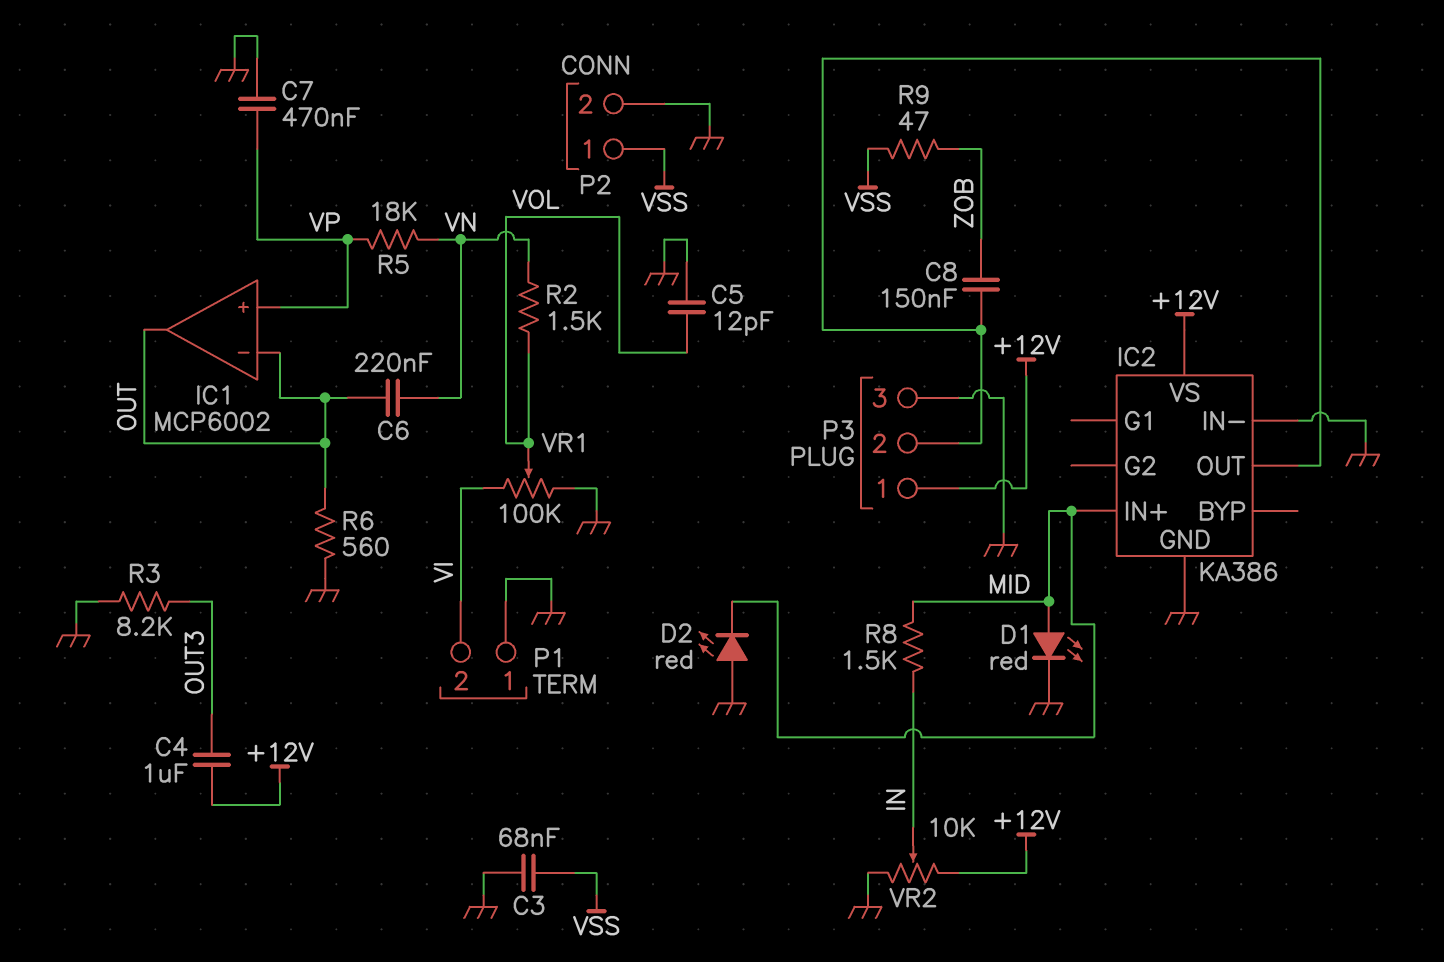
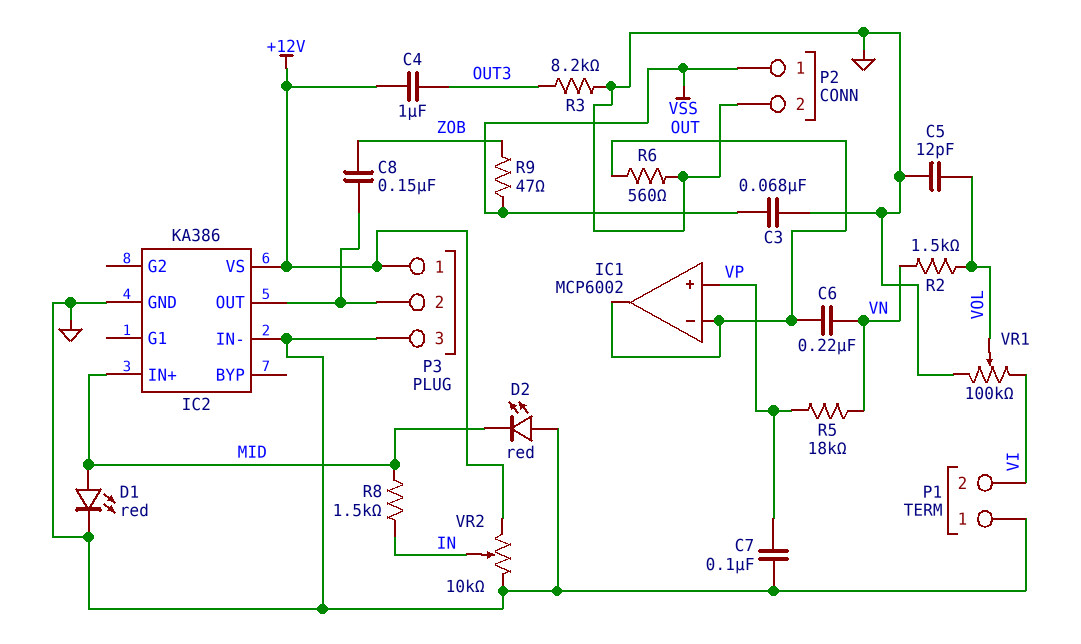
C7: 470nF (GND, VP) -> 100nF (GND, VP)

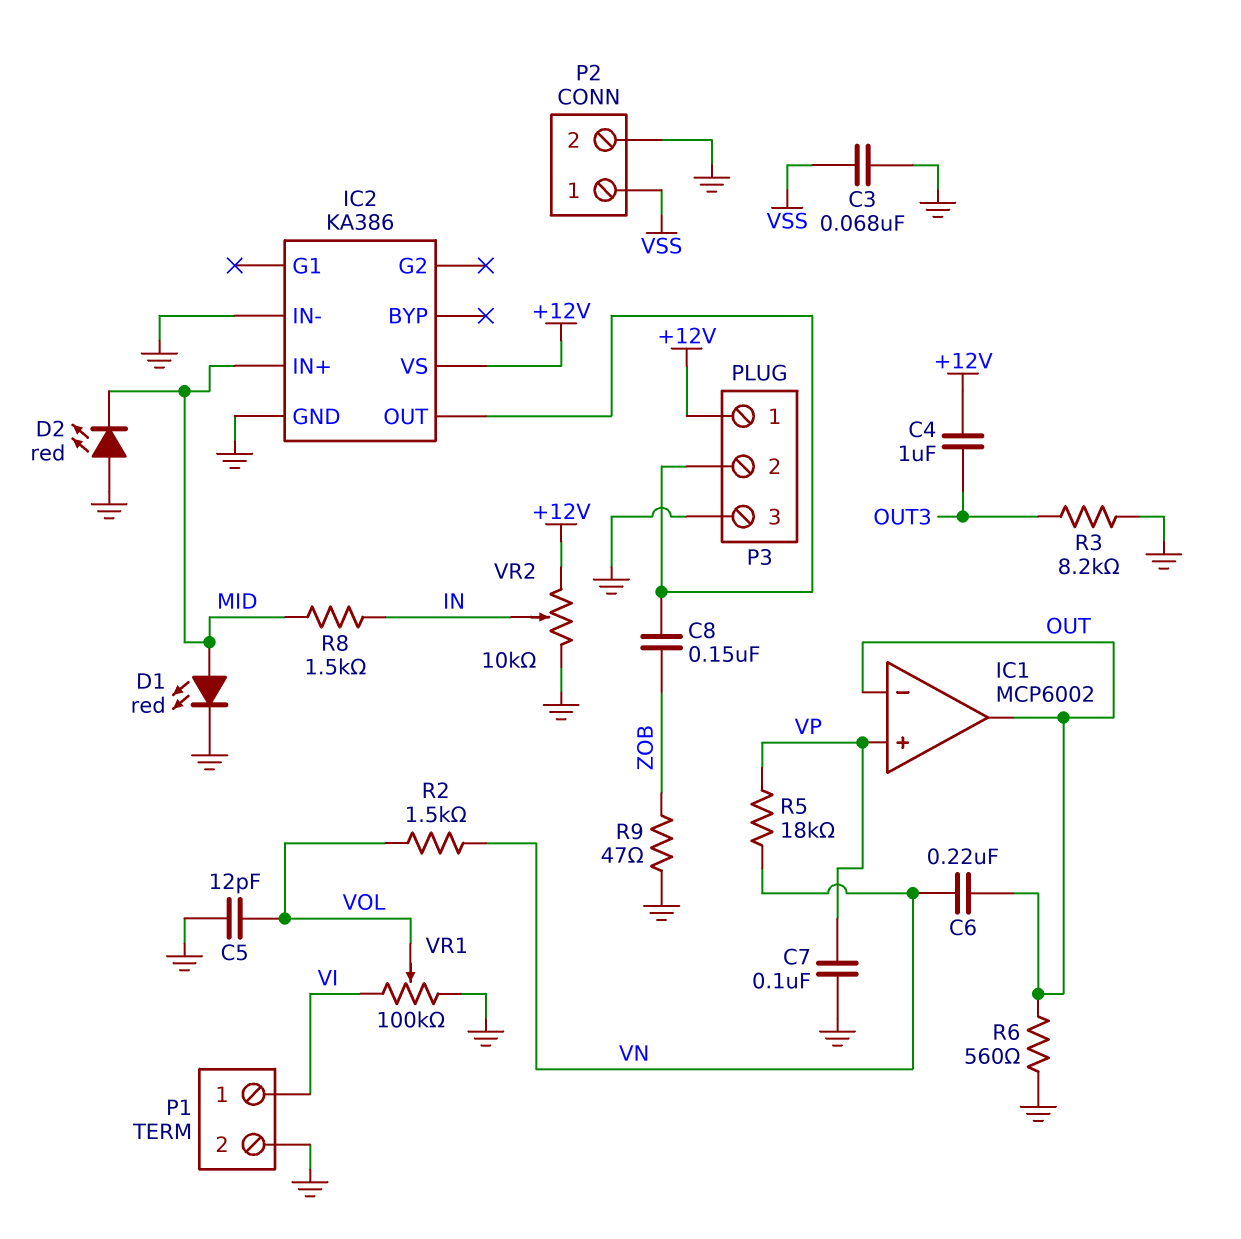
P1 pin 1: GND -> VI
P1 pin 2: VI -> GND
R9: 47 (VSS, ZOB) -> 47 (GND, ZOB)

